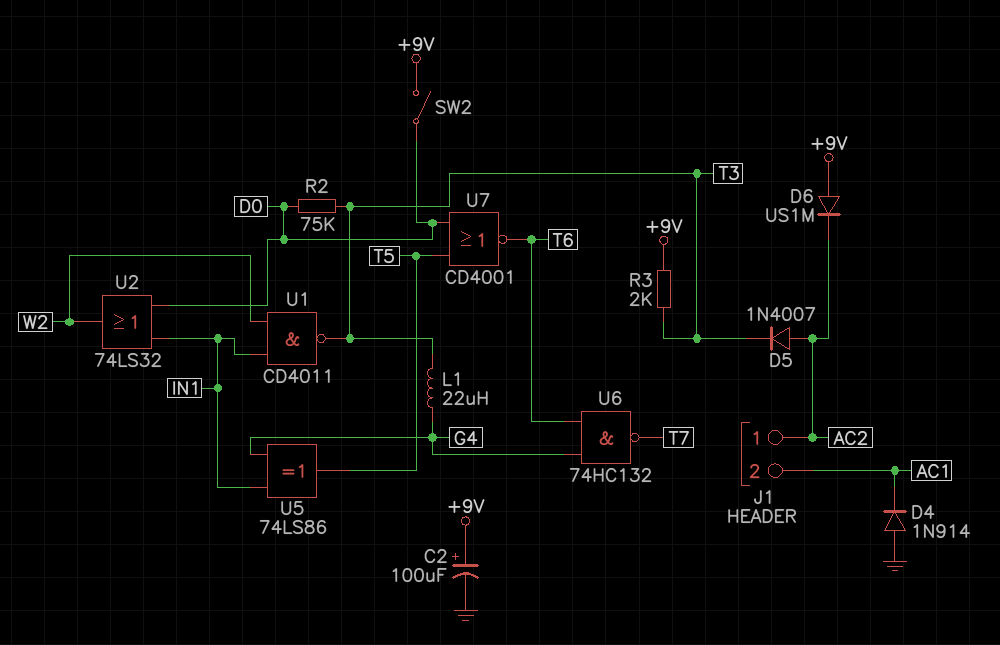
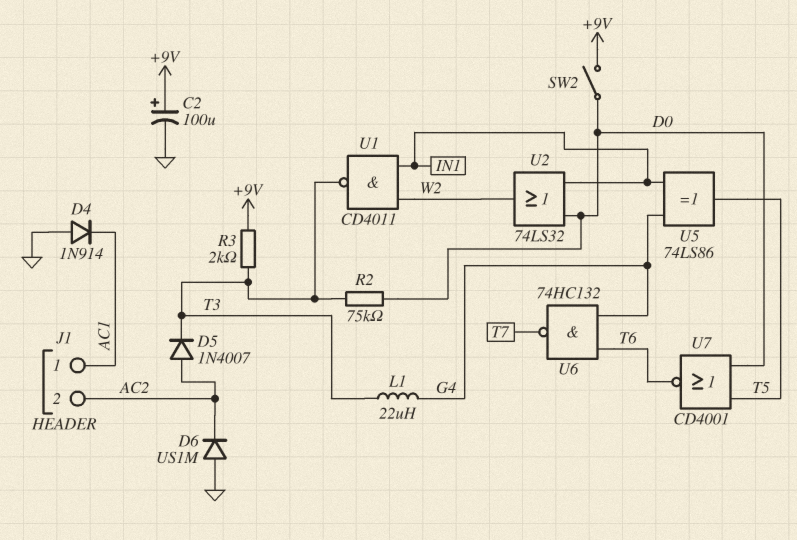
D6: diode US1M (A +9V, K AC2) -> diode US1M (A GND, K AC2)
J1 pin 1: AC2 -> AC1
J1 pin 2: AC1 -> AC2

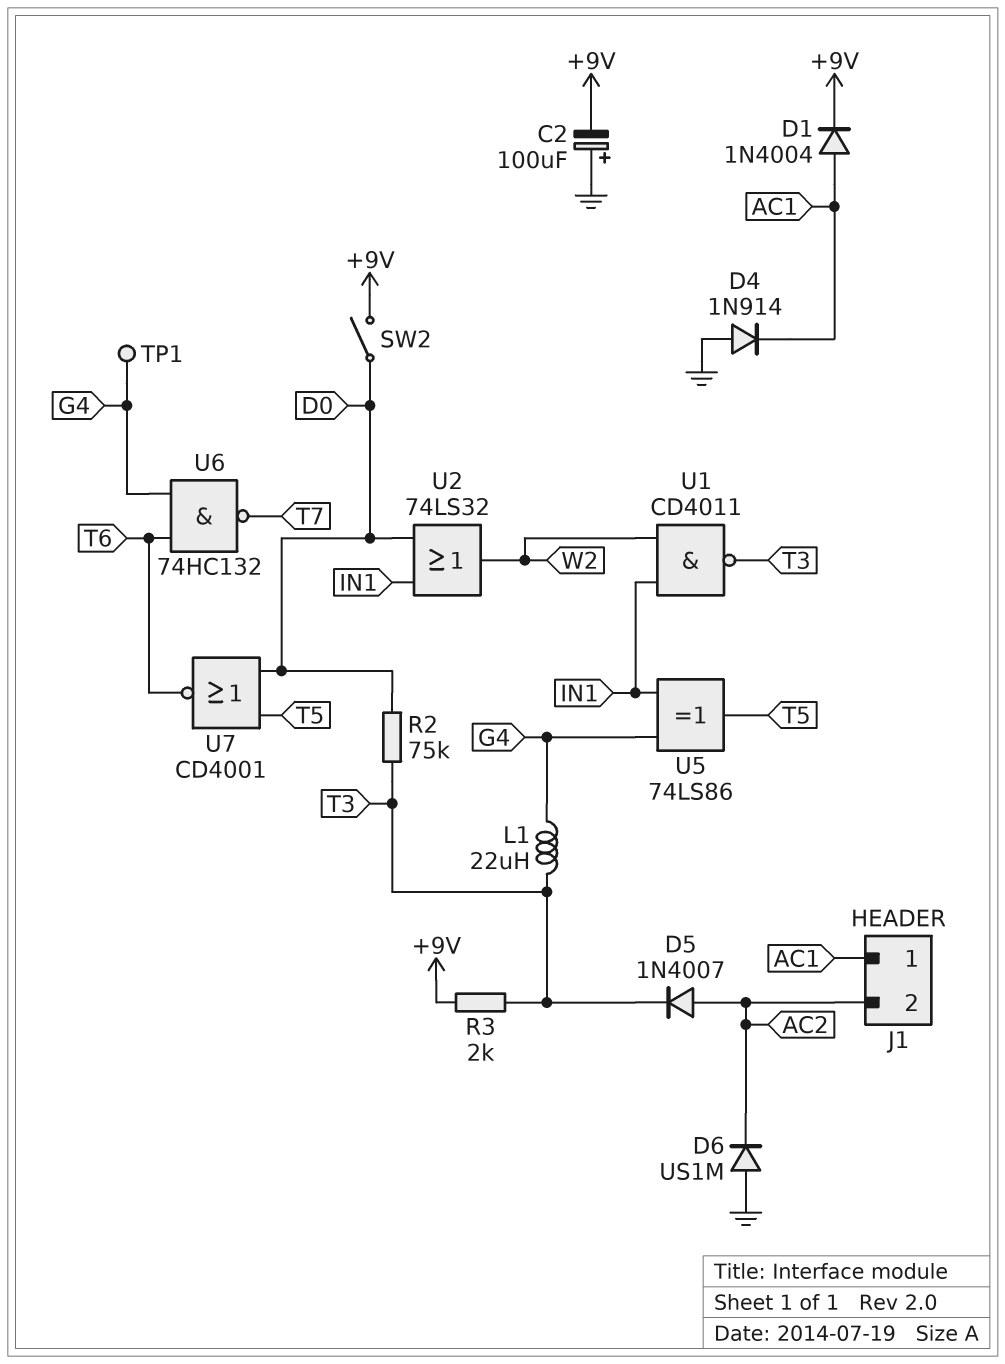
C2: 100uF (plus +9V, minus GND) -> 100uF (plus GND, minus +9V)
D1: none -> diode 1N4004 (A AC1, K +9V)
TP1: none -> test point (G4)

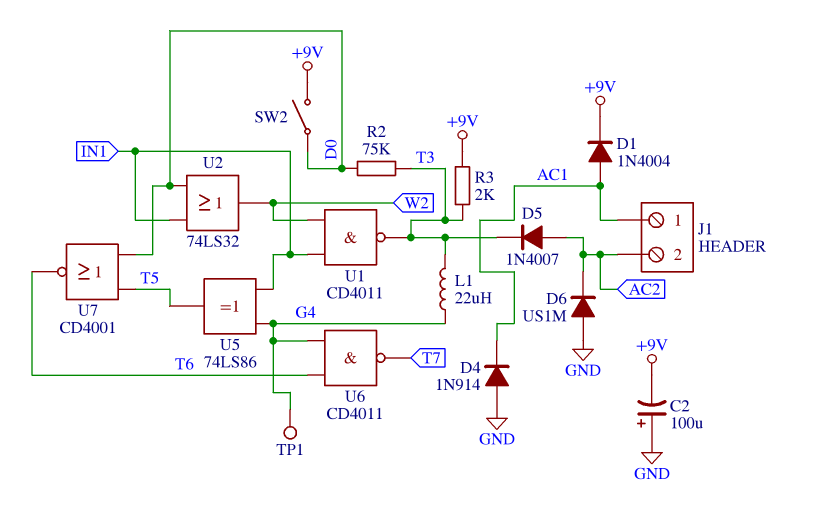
U6: NAND 74HC132 (in G4, in T6, out T7) -> NAND CD4011 (in G4, in T6, out T7)

